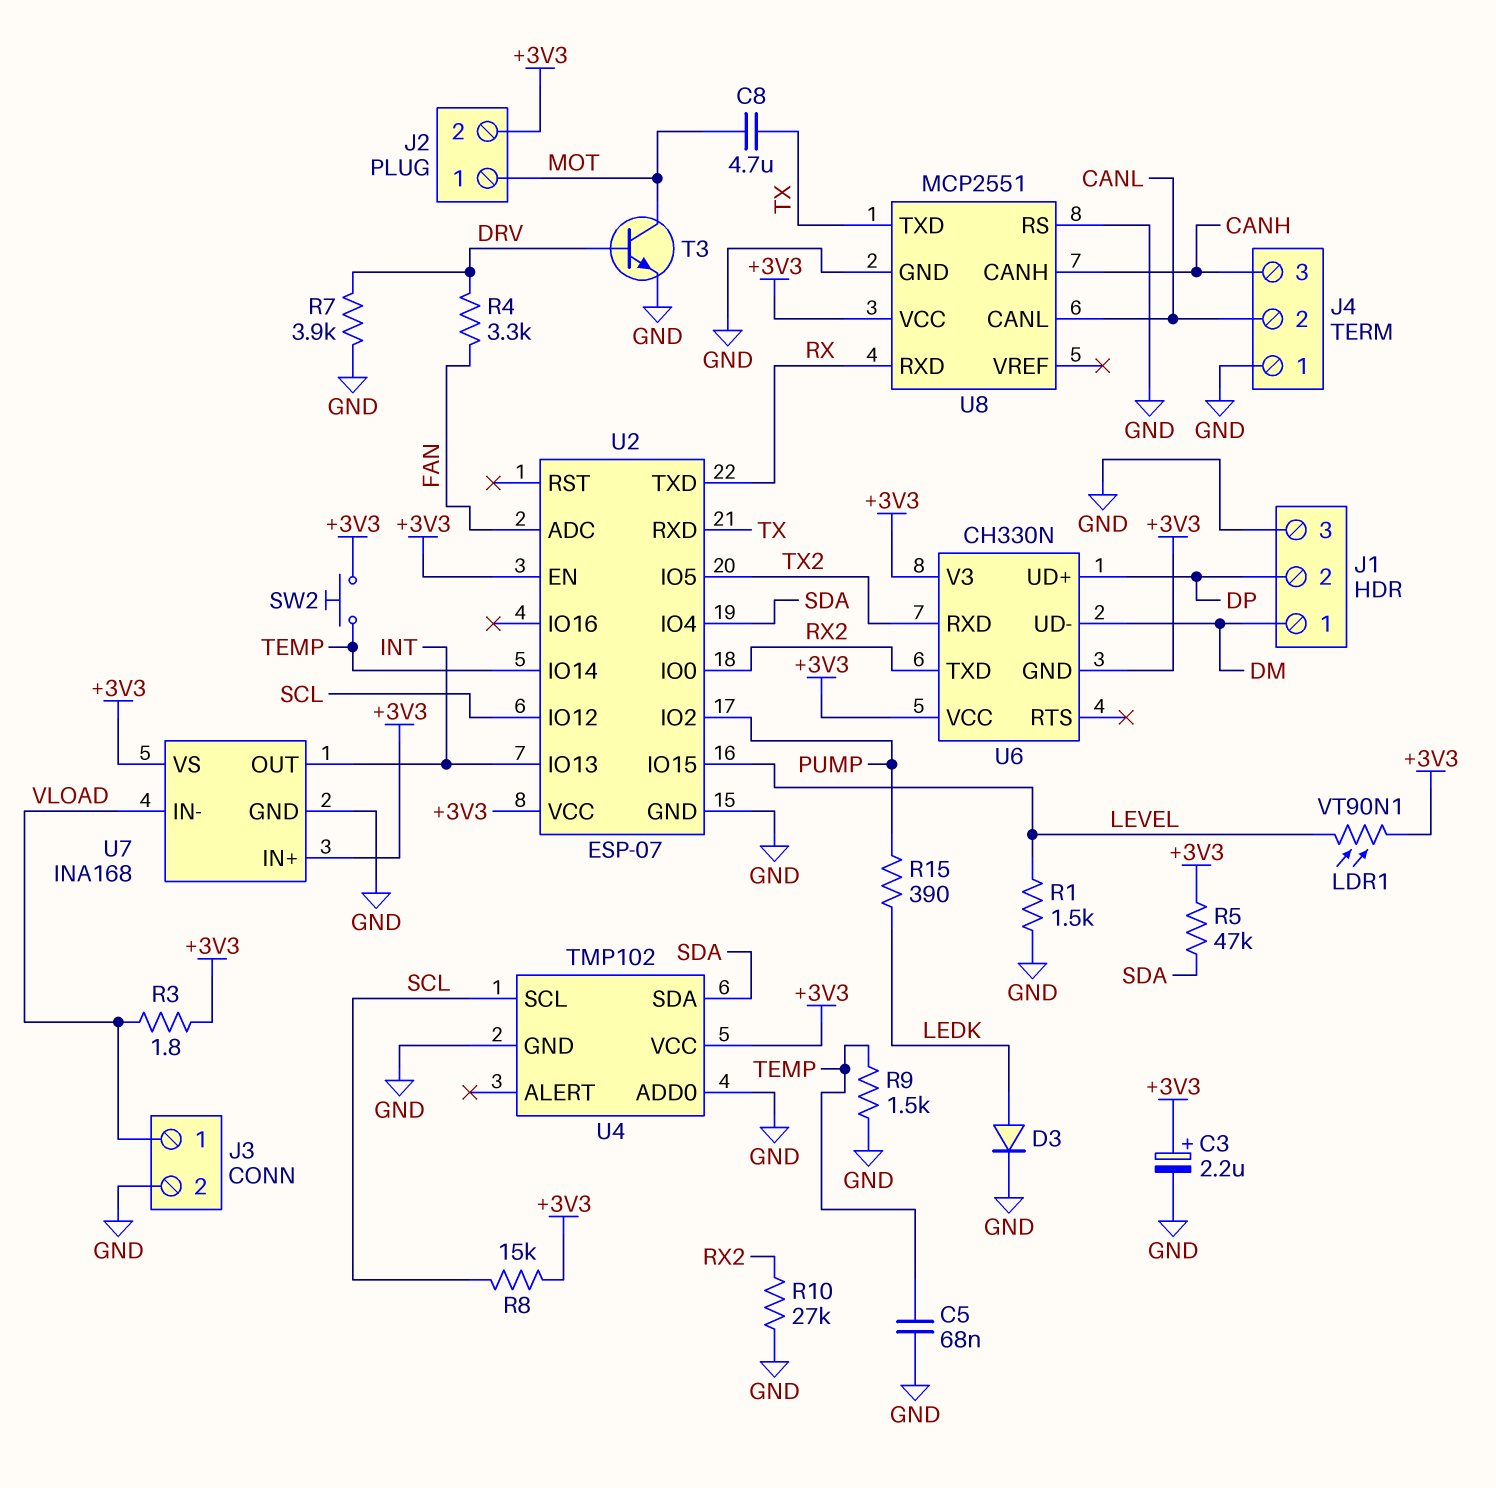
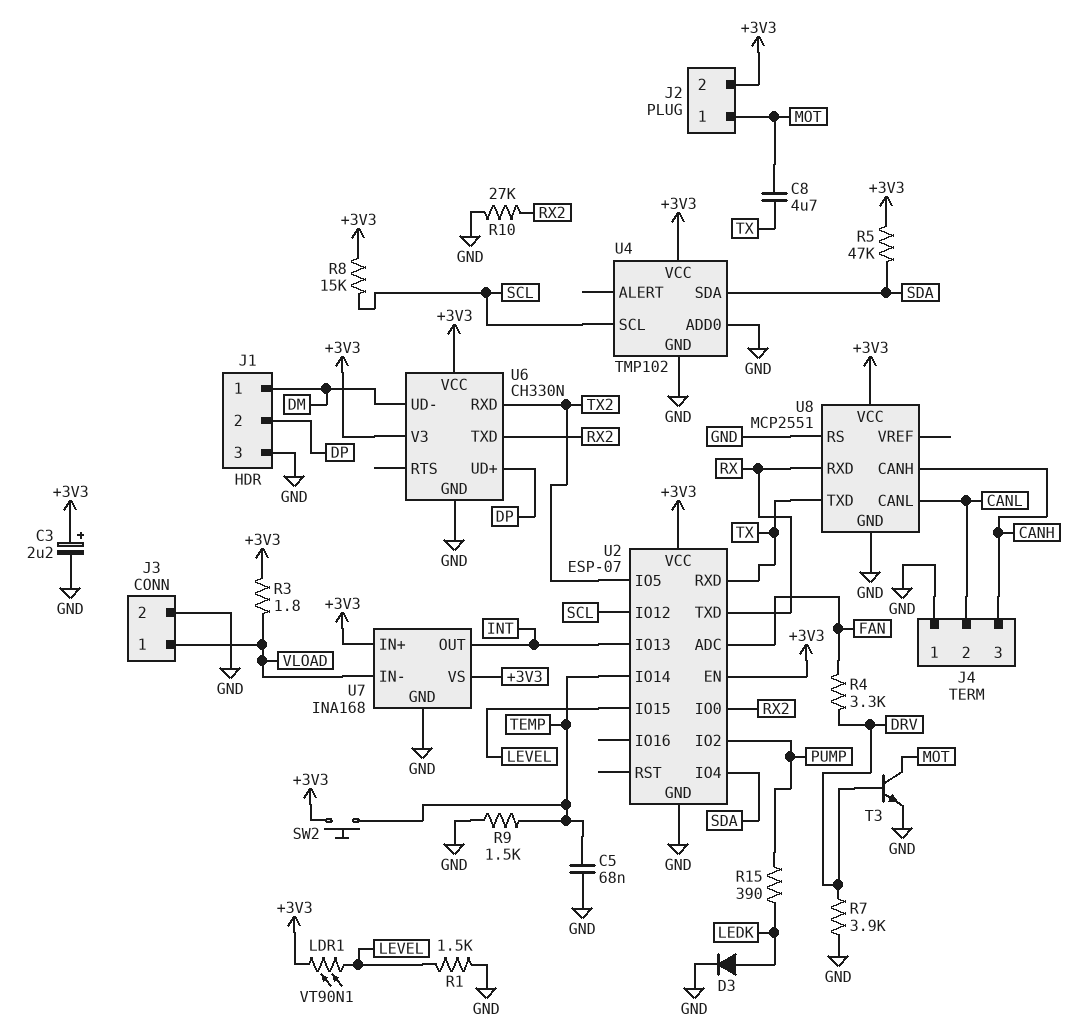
U6 pin GND: +3V3 -> GND

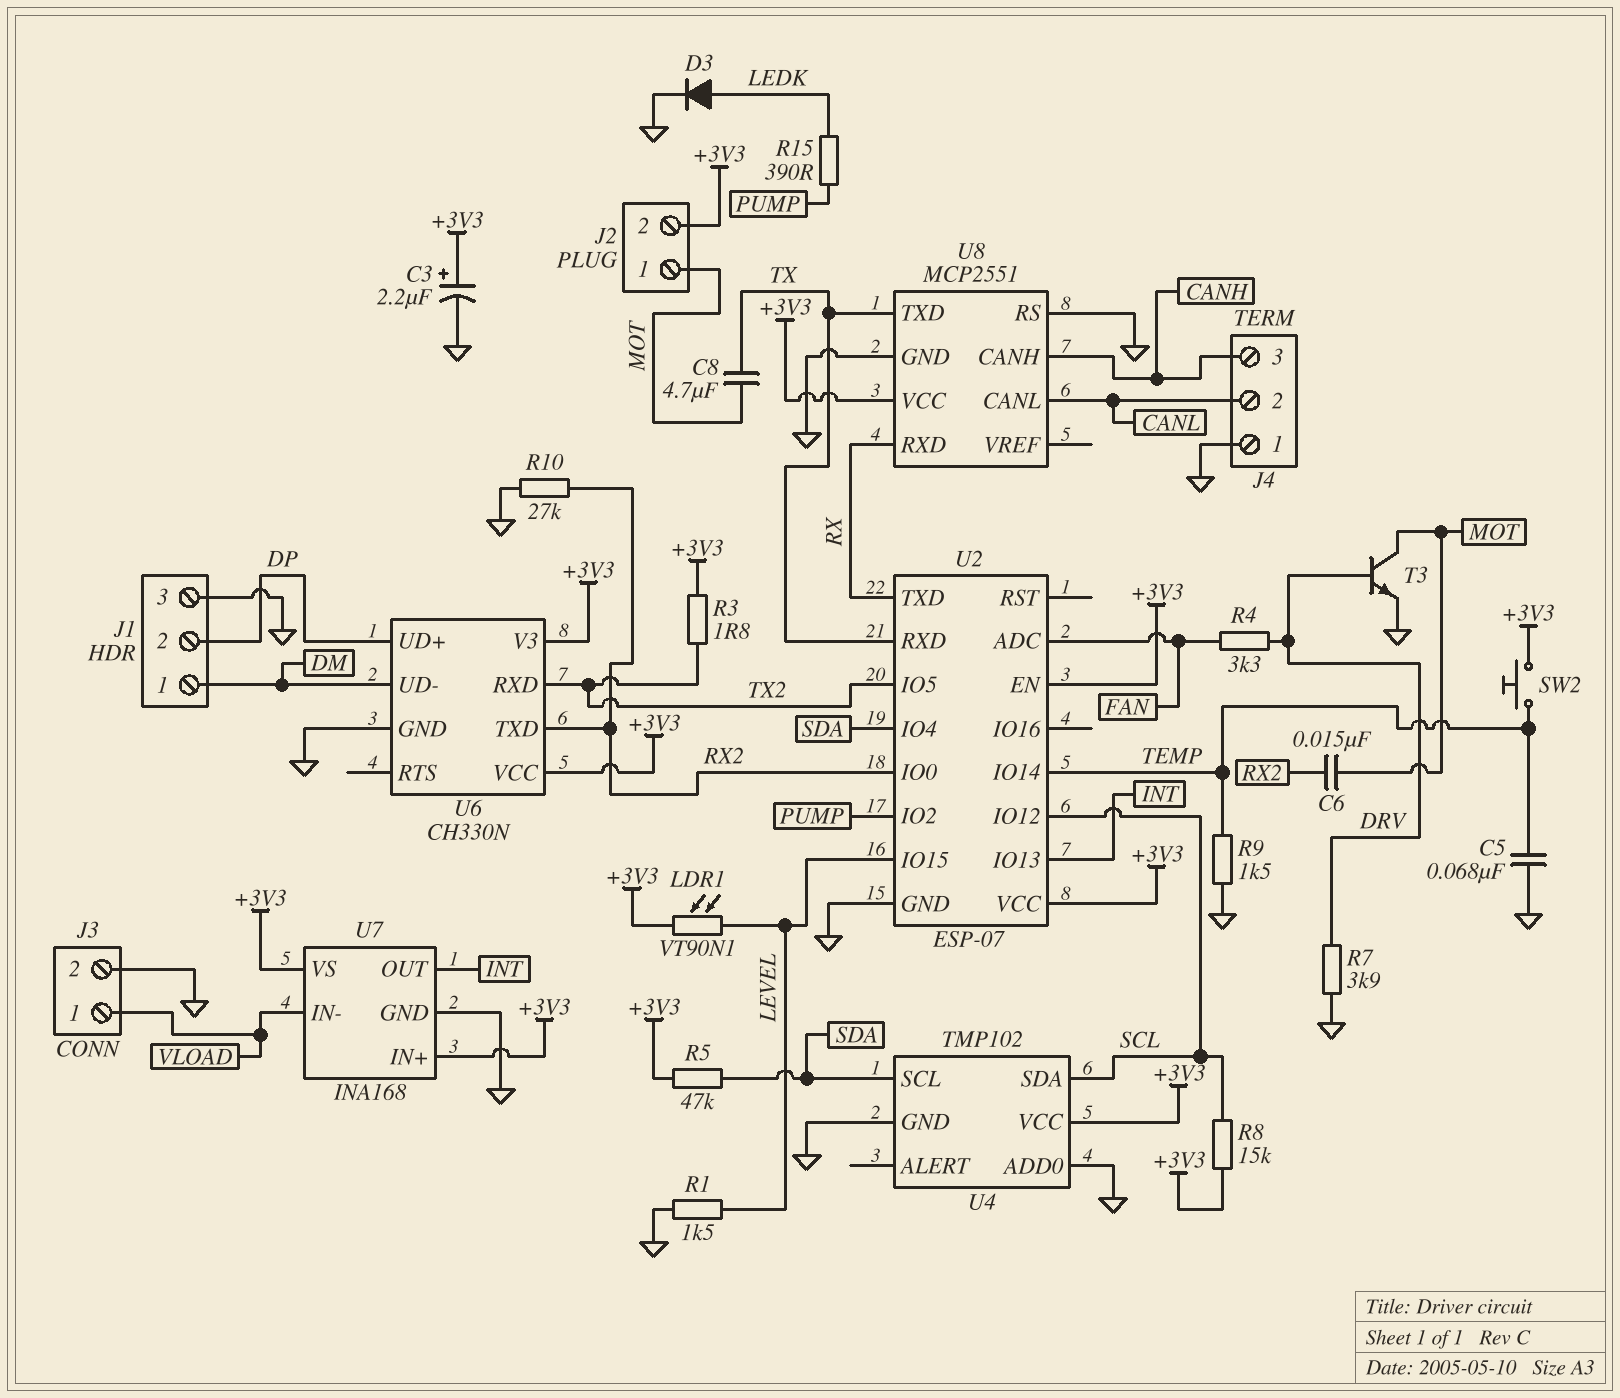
C6: none -> 15nF (MOT, RX2)
R3: 1.8 (+3V3, VLOAD) -> 1.8 (+3V3, TX2)
U4 pin SCL: SCL -> SDA
U4 pin SDA: SDA -> SCL

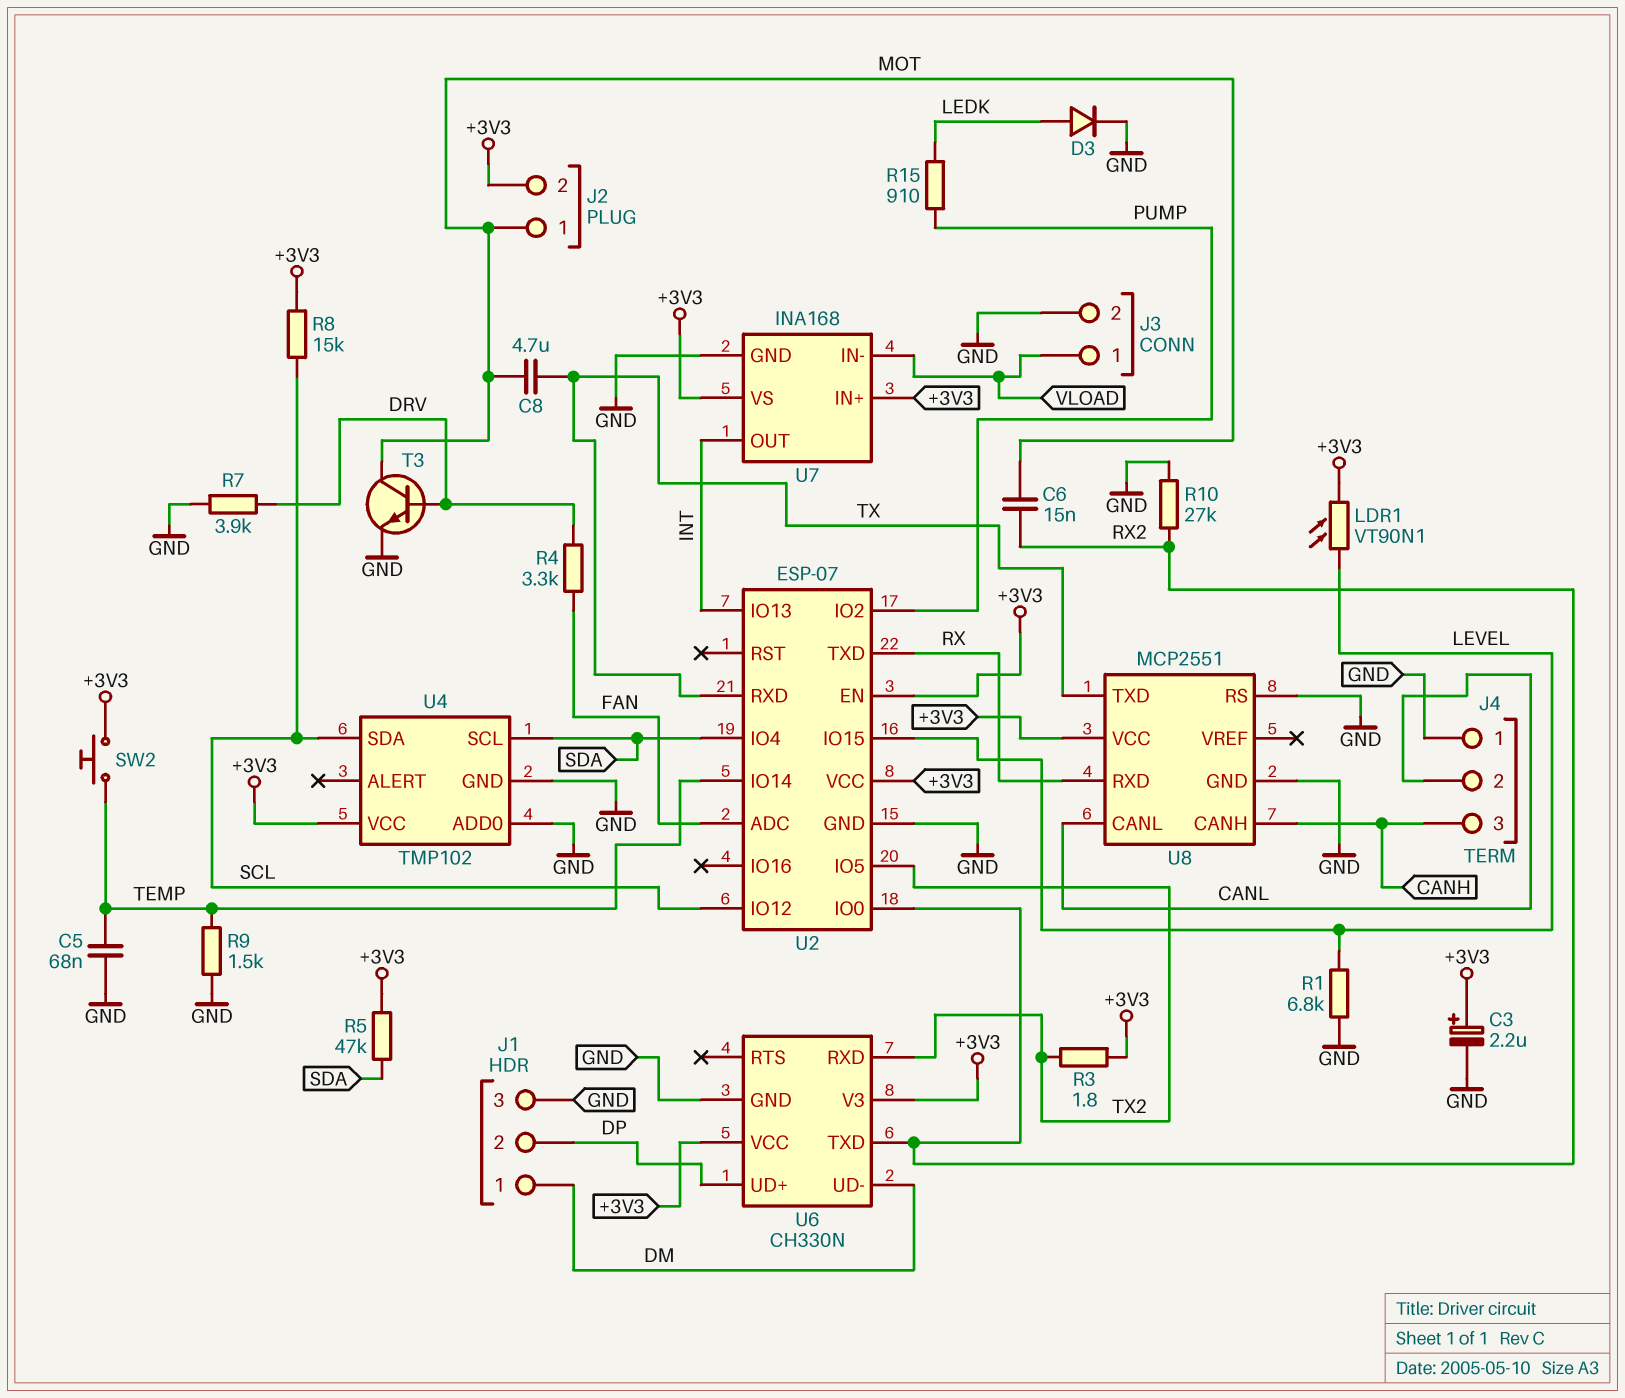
R1: 1.5k (GND, LEVEL) -> 6.8k (GND, LEVEL)
R15: 390 (LEDK, PUMP) -> 910 (LEDK, PUMP)

